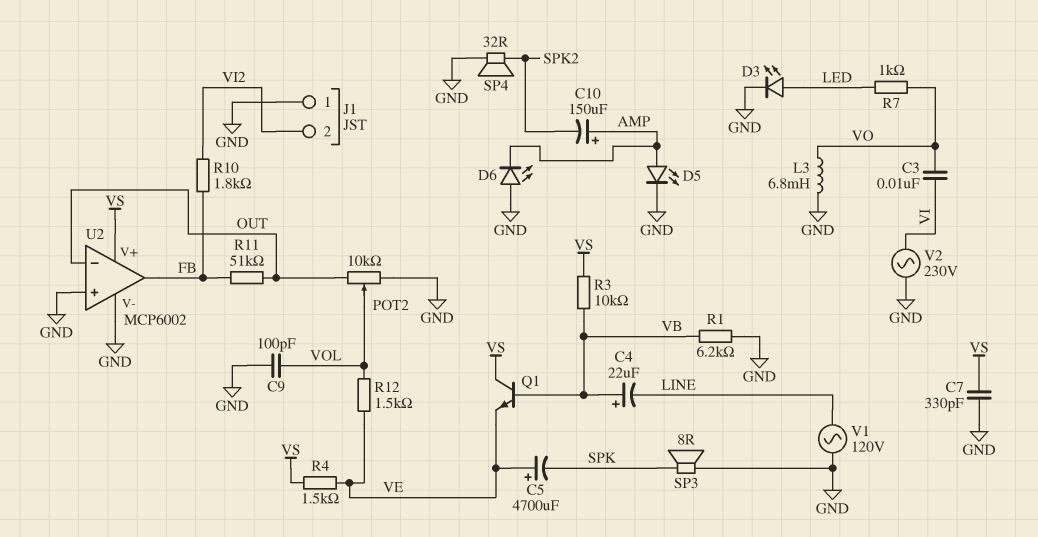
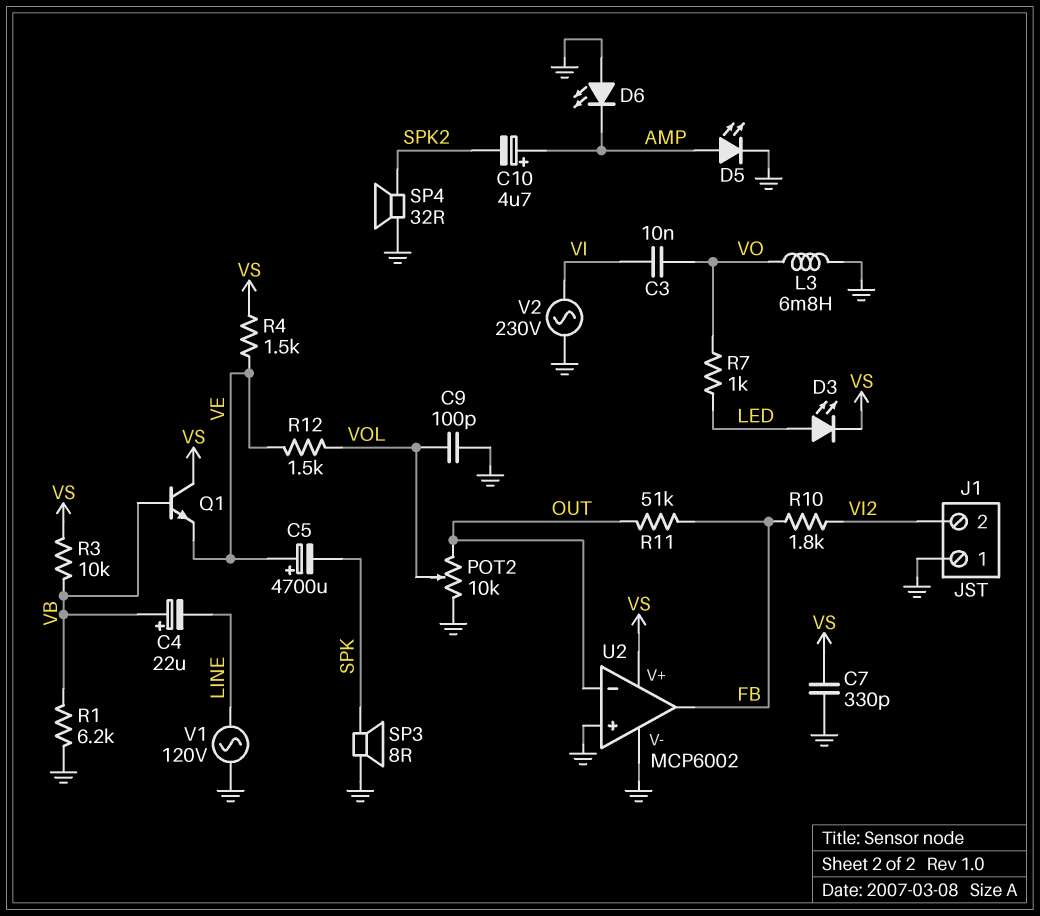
C10: 150uF (plus AMP, minus SPK2) -> 4.7uF (plus AMP, minus SPK2)
D3: LED (A LED, K GND) -> LED (A LED, K VS)

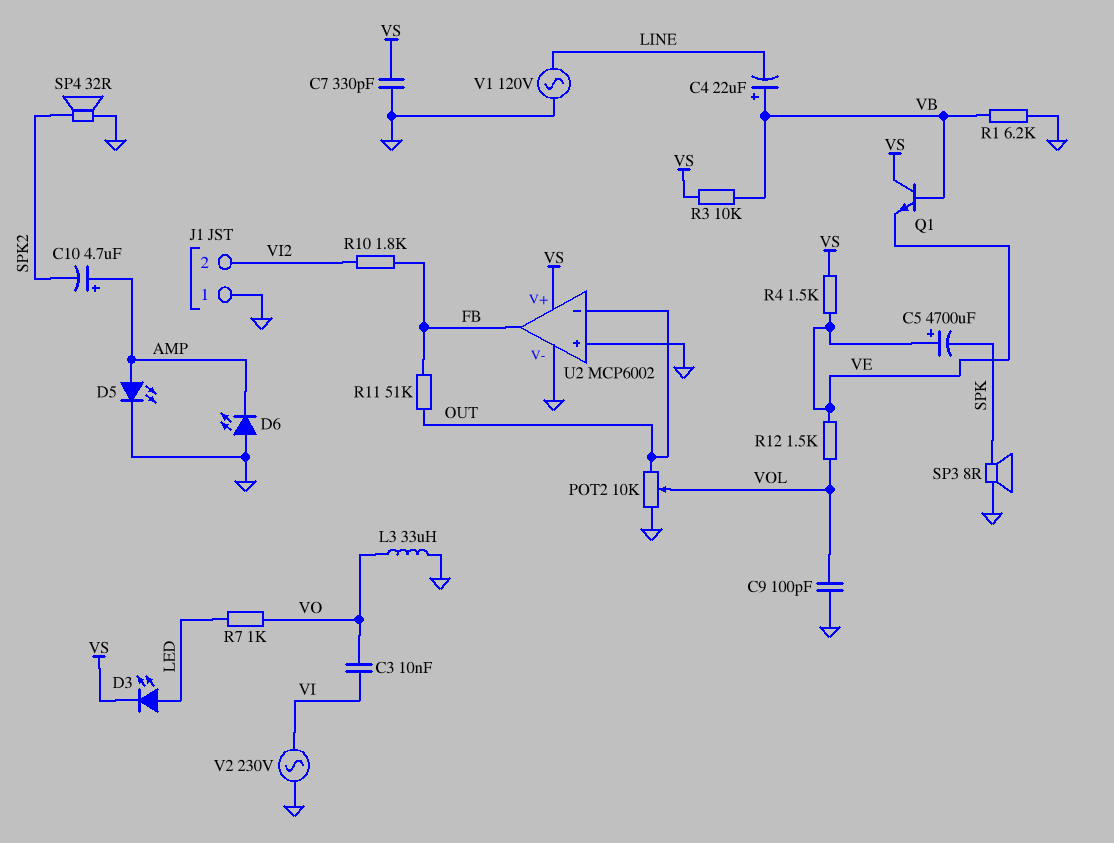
L3: 6.8mH (GND, VO) -> 33uH (GND, VO)

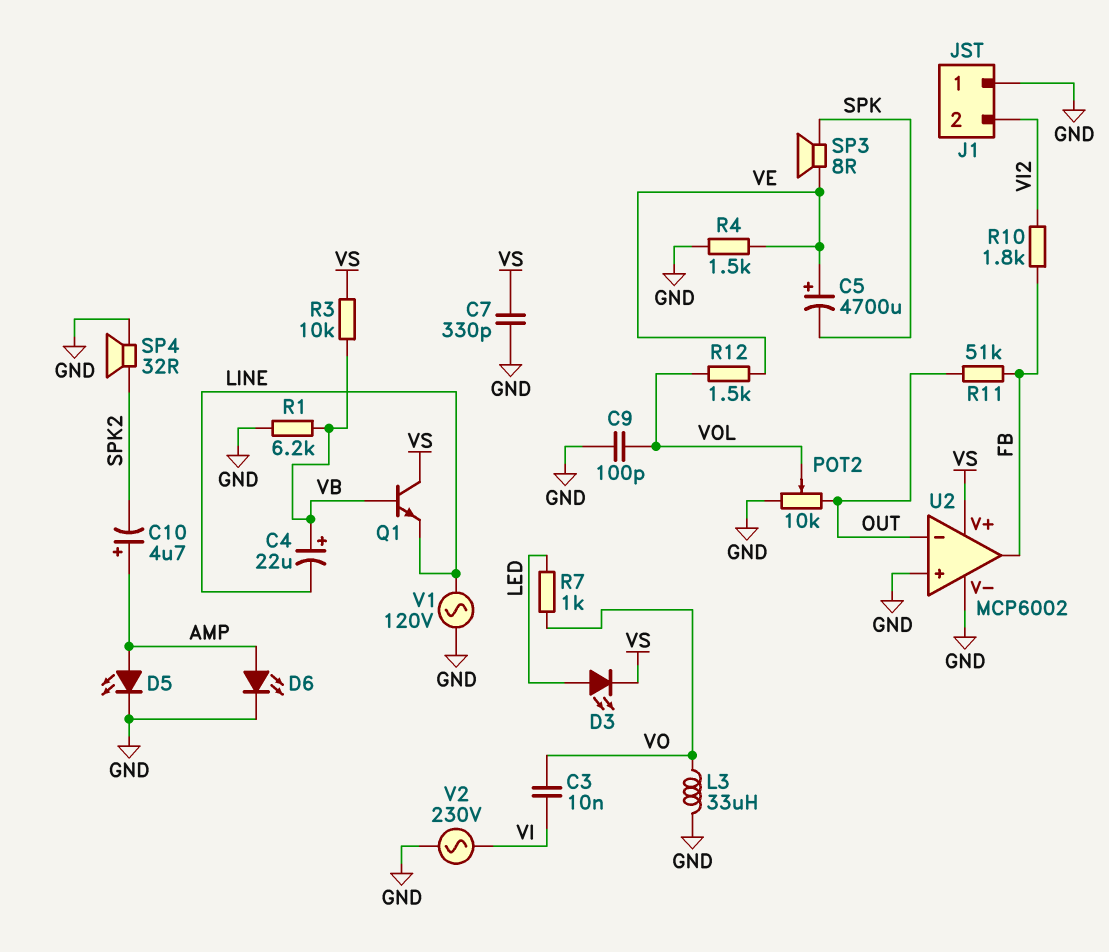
D6: LED (A GND, K AMP) -> LED (A AMP, K GND)
Q1: NPN (B VB, C VS, E VE) -> NPN (B VB, C VS, E LINE)
R4: 1.5k (VE, VS) -> 1.5k (GND, VE)
SP3: speaker 8R (GND, SPK) -> speaker 8R (SPK, VE)

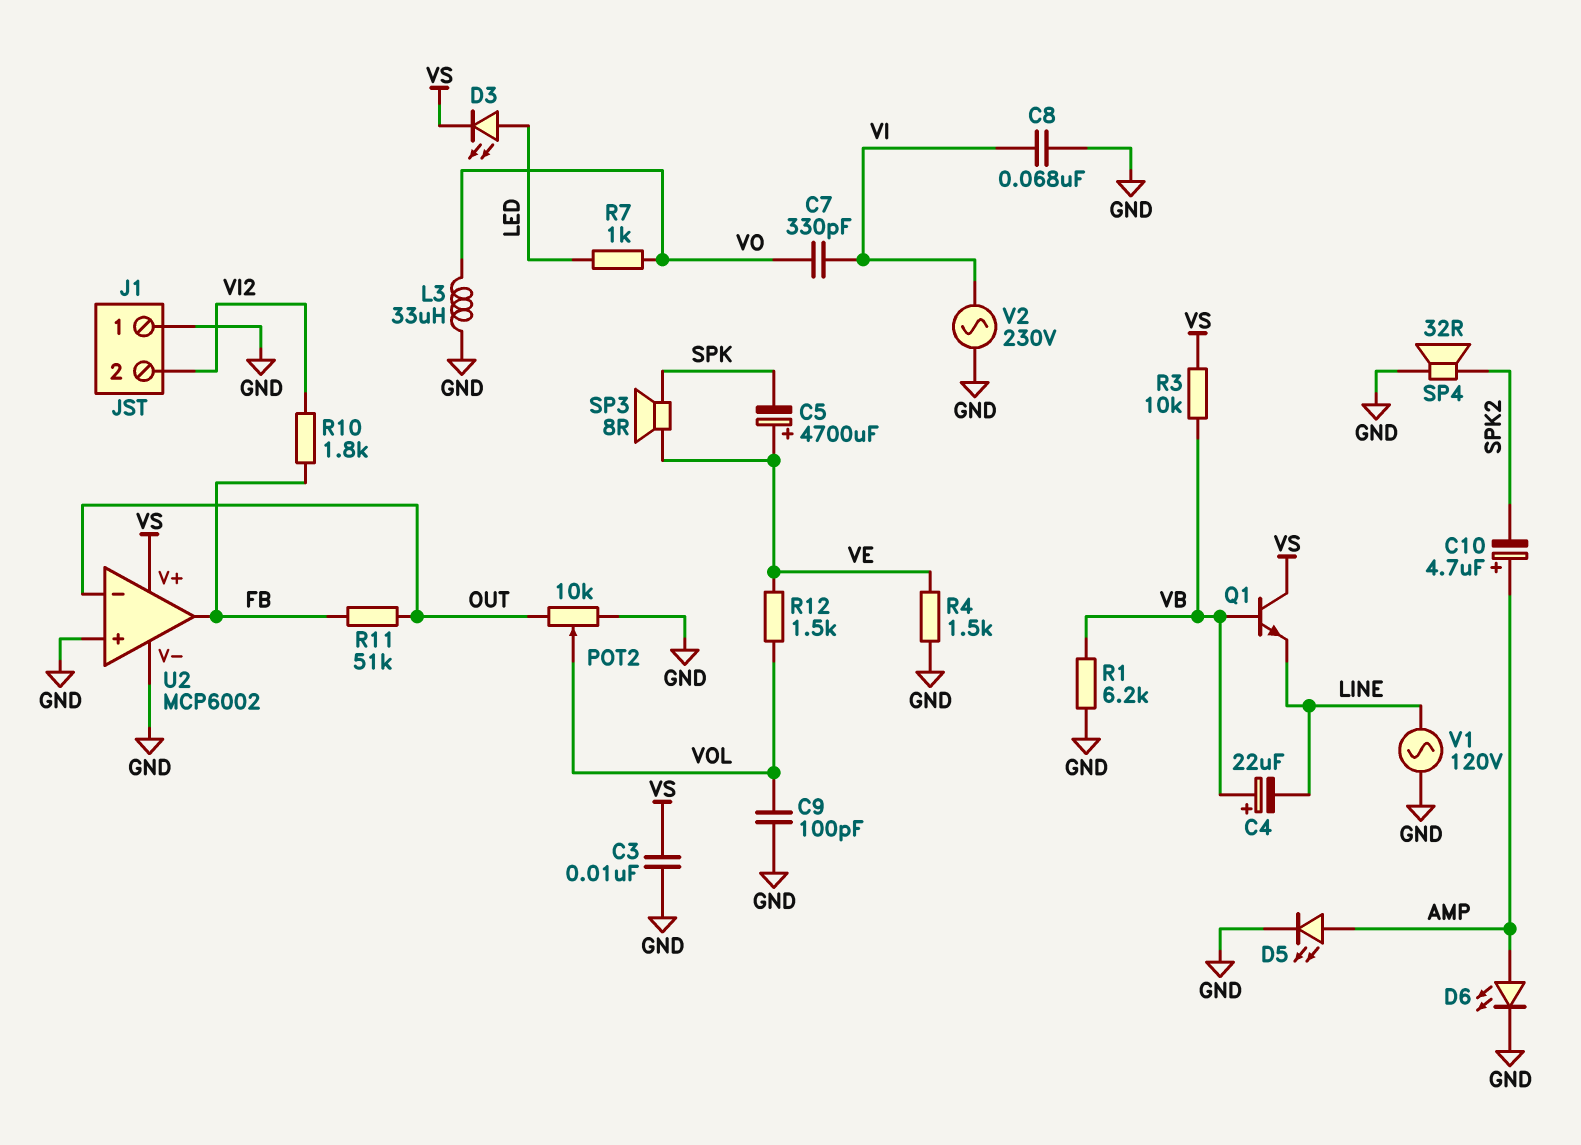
C3: 10nF (VI, VO) -> 10nF (GND, VS)
C7: 330pF (GND, VS) -> 330pF (VI, VO)
C8: none -> 68nF (GND, VI)

